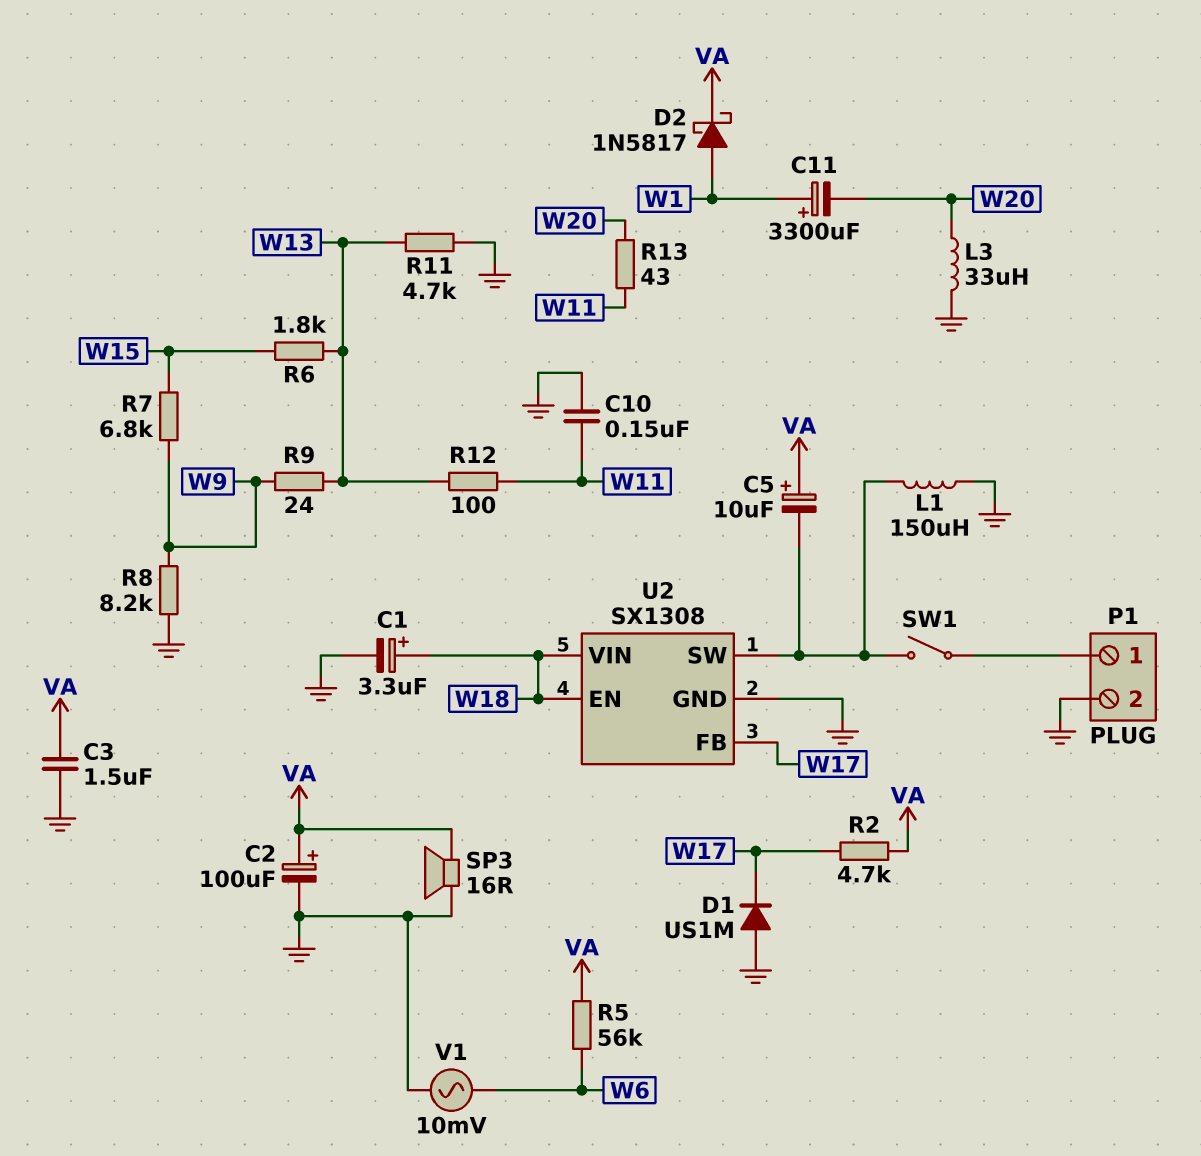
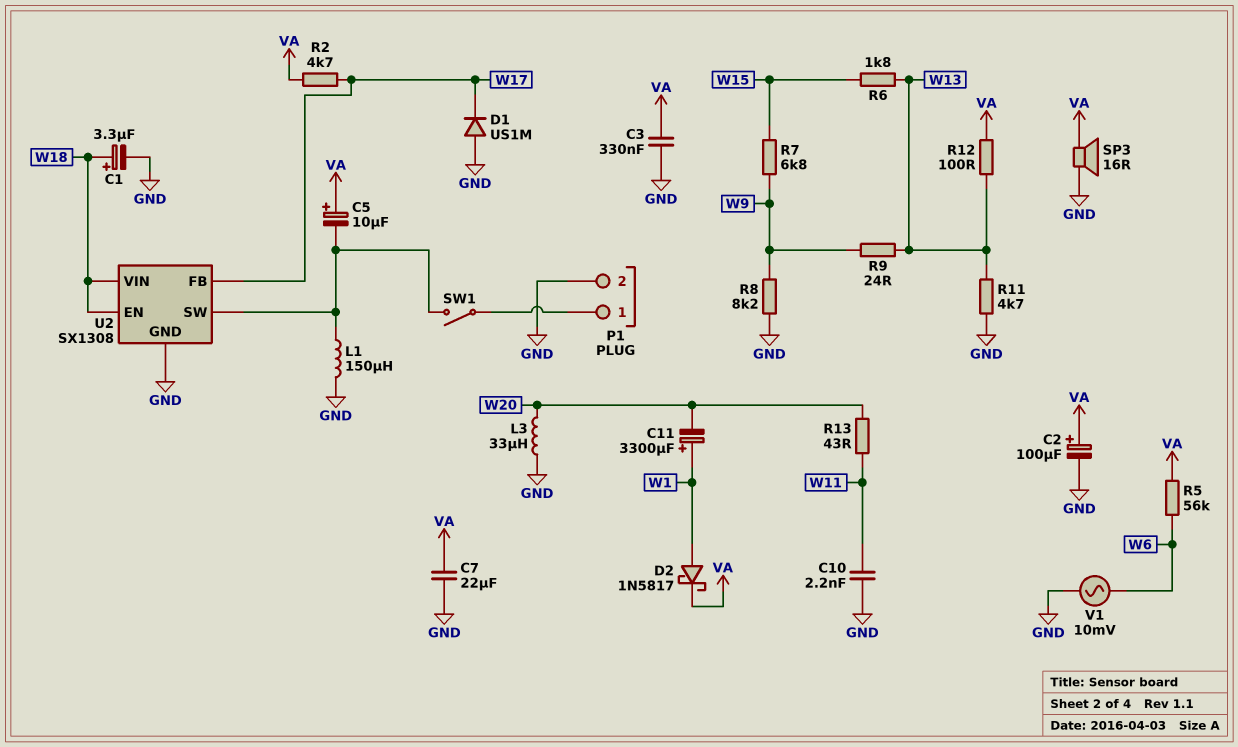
C3: 1.5uF (GND, VA) -> 330nF (GND, VA)
C7: none -> 22uF (GND, VA)
C10: 150nF (GND, W11) -> 2.2nF (GND, W11)
R12: 100 (W11, W13) -> 100 (VA, W13)

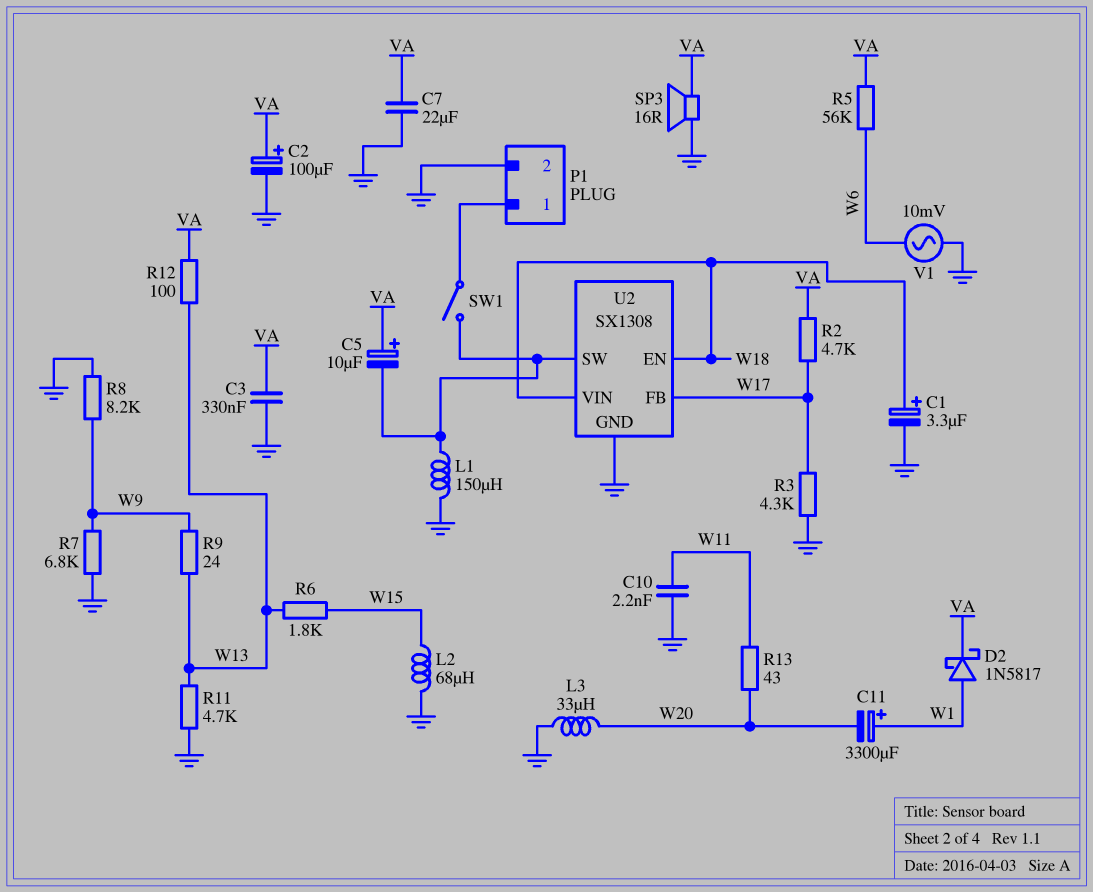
D1: diode US1M (A GND, K W17) -> none
L2: none -> 68uH (GND, W15)
R3: none -> 4.3k (GND, W17)
R7: 6.8k (W9, W15) -> 6.8k (GND, W9)

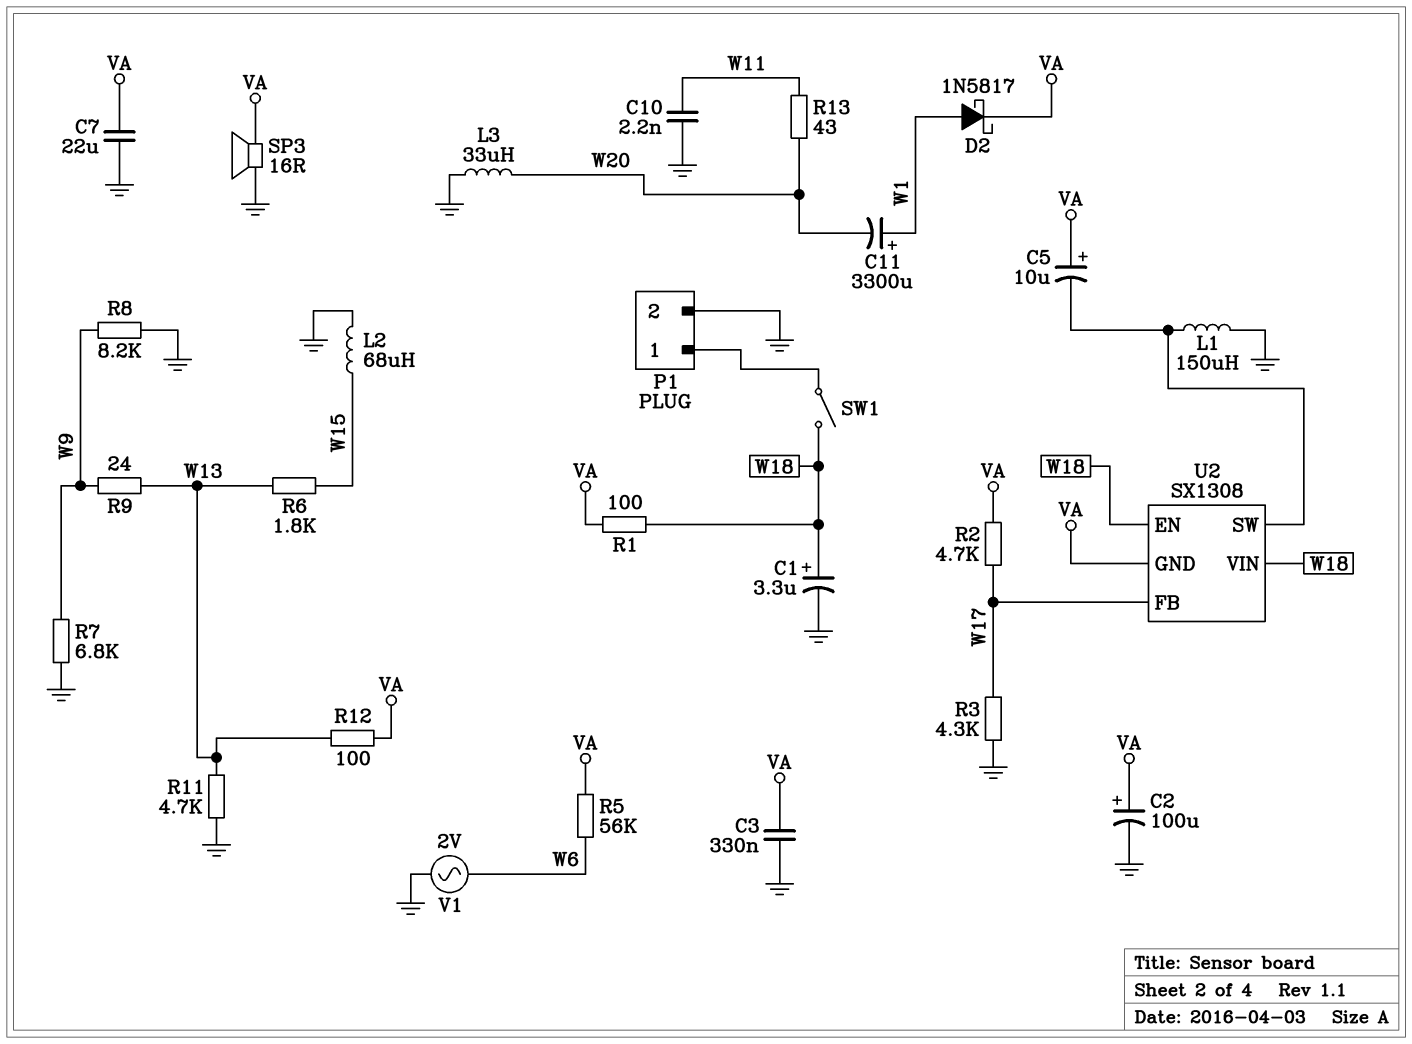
R1: none -> 100 (VA, W18)
SW1: switch (P1/1, U2/SW) -> switch (P1/1, W18)
U2 pin GND: GND -> VA
V1: AC 10mV (GND, W6) -> AC 2V (GND, W6)

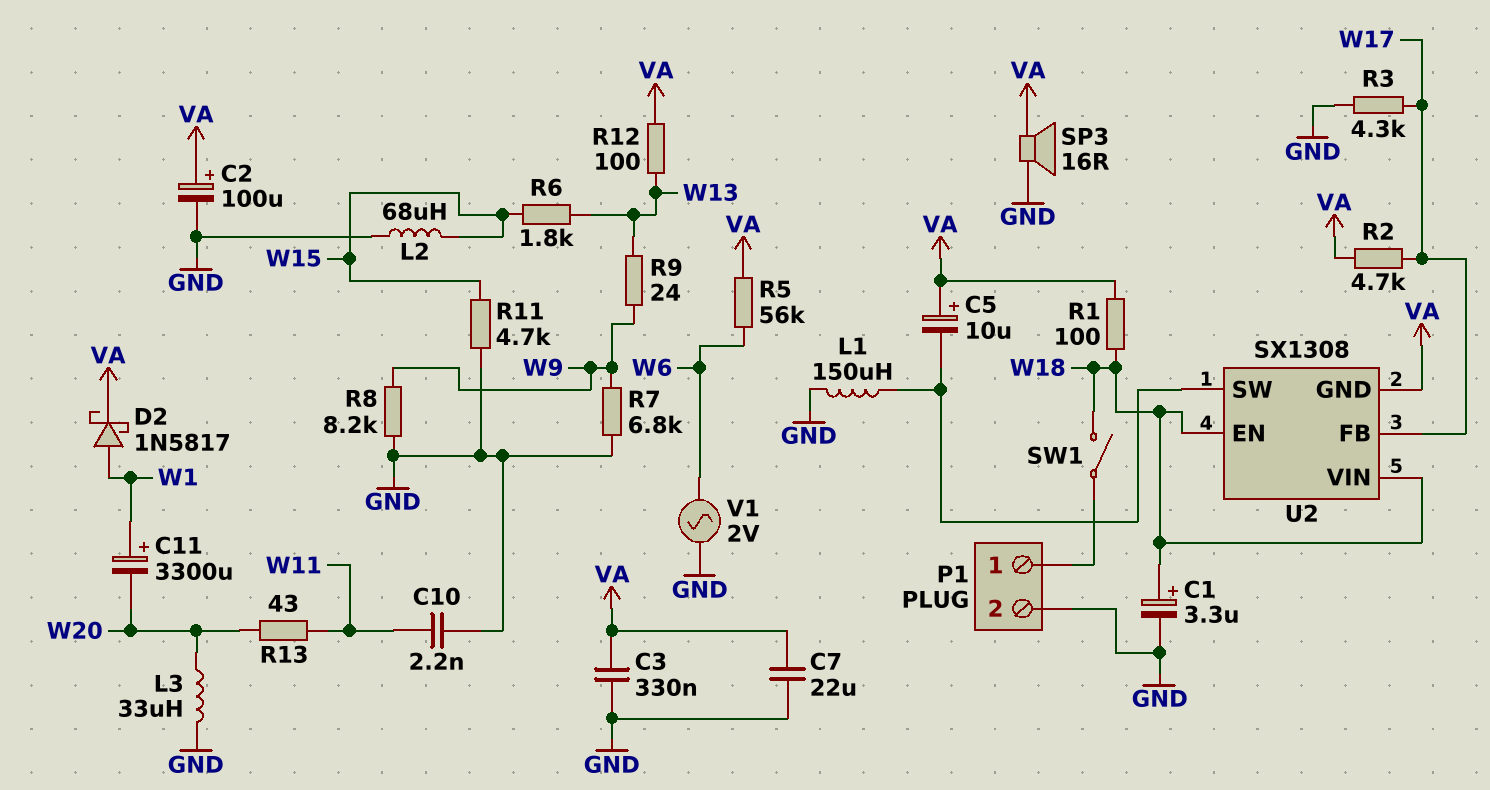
R11: 4.7k (GND, W13) -> 4.7k (GND, W15)

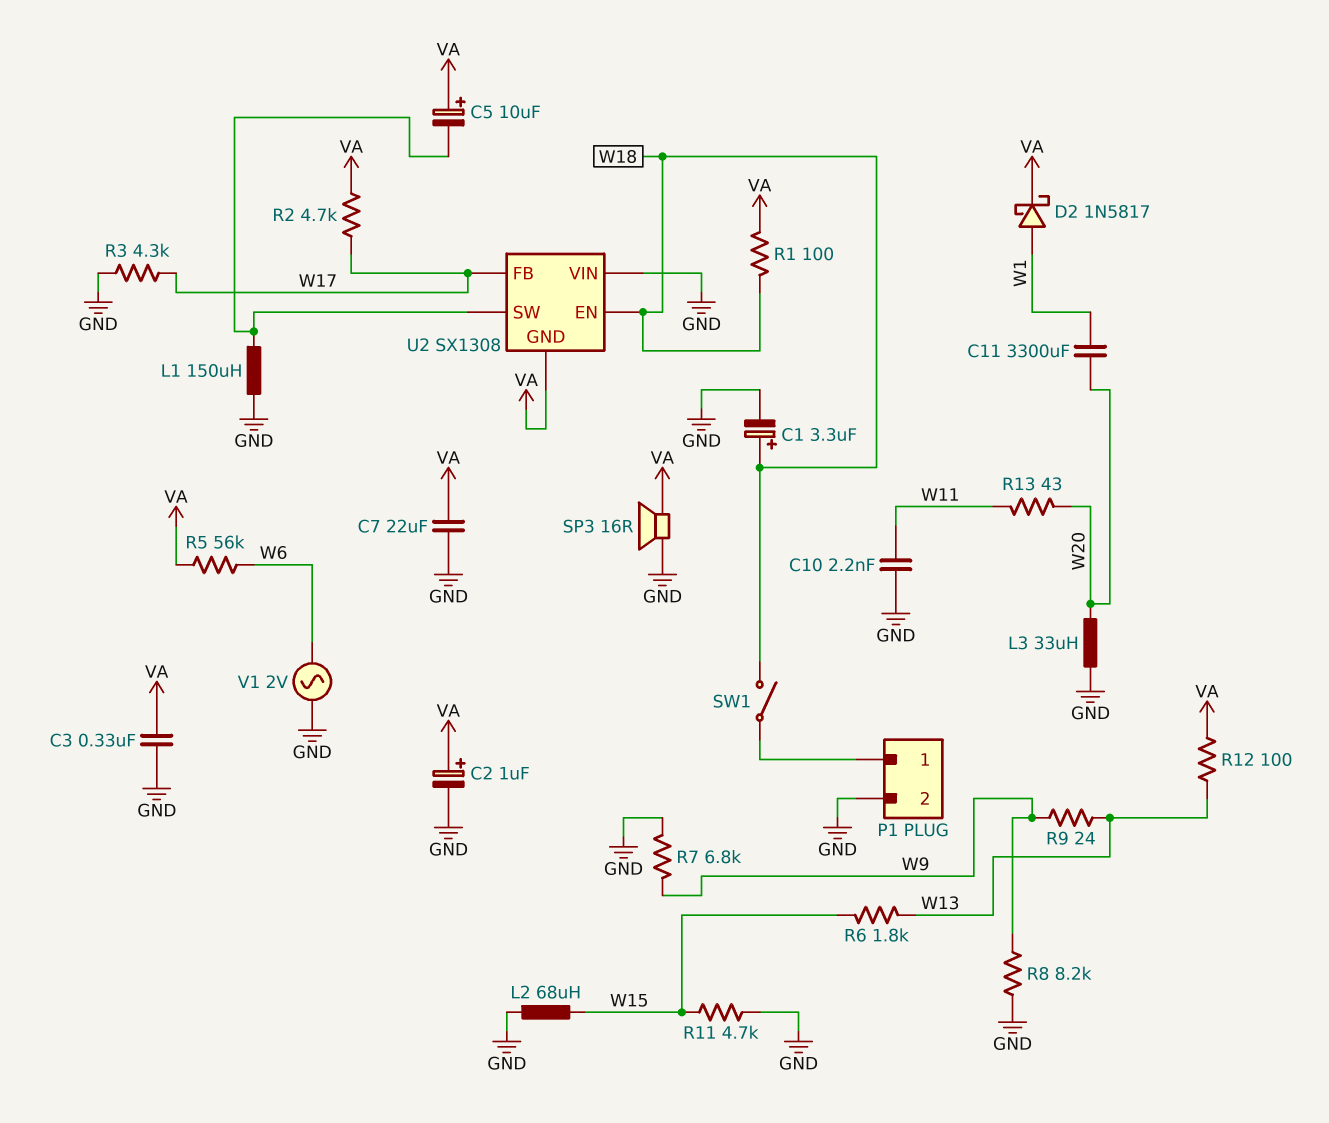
C2: 100uF (plus VA, minus GND) -> 1uF (plus VA, minus GND)
C11: 3300uF (plus W1, minus W20) -> 3300uF (W1, W20)
U2 pin VIN: W18 -> GND

